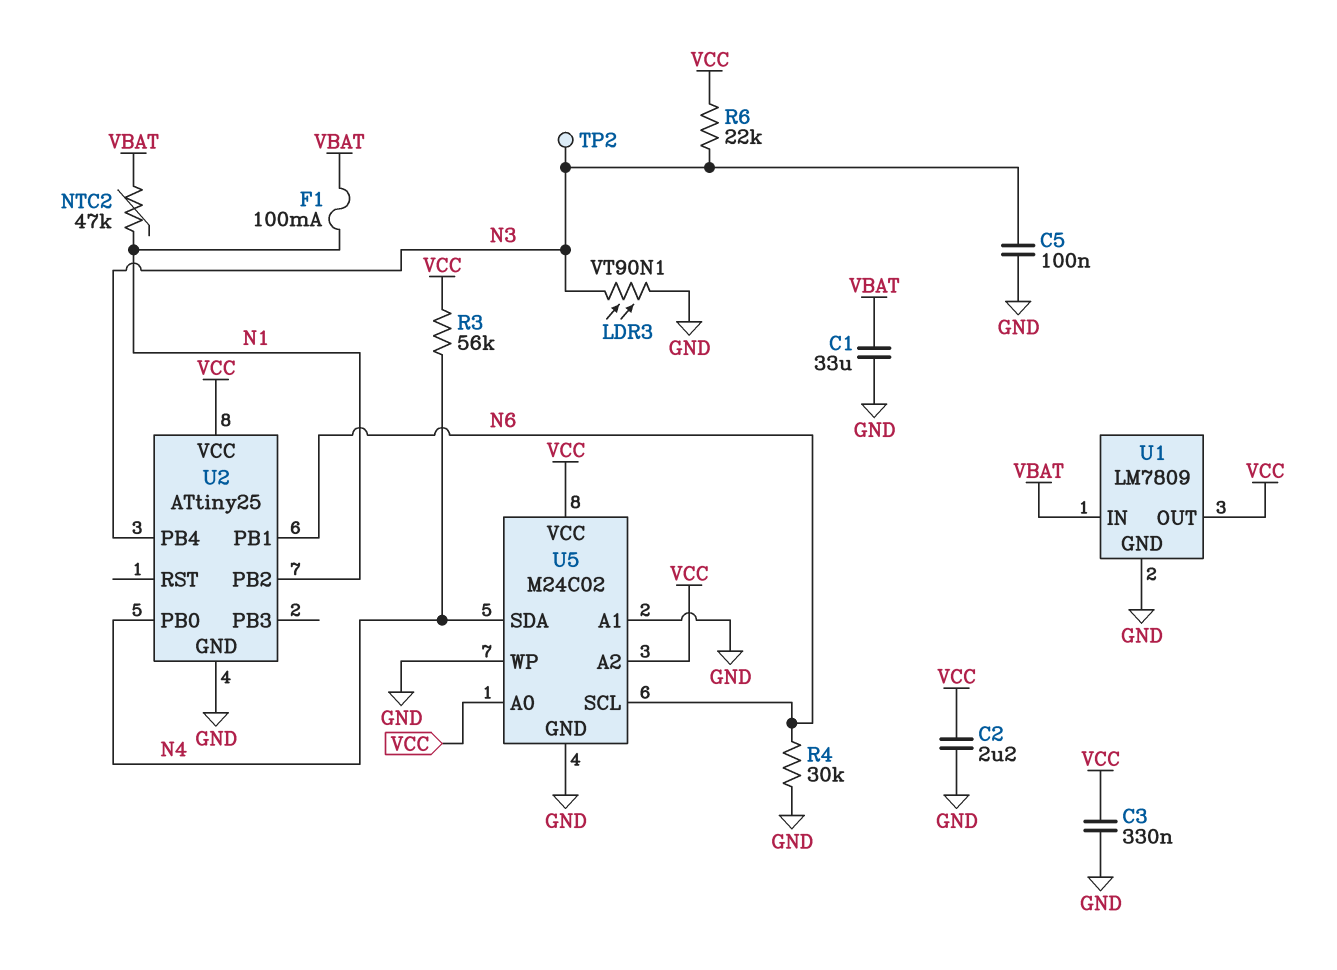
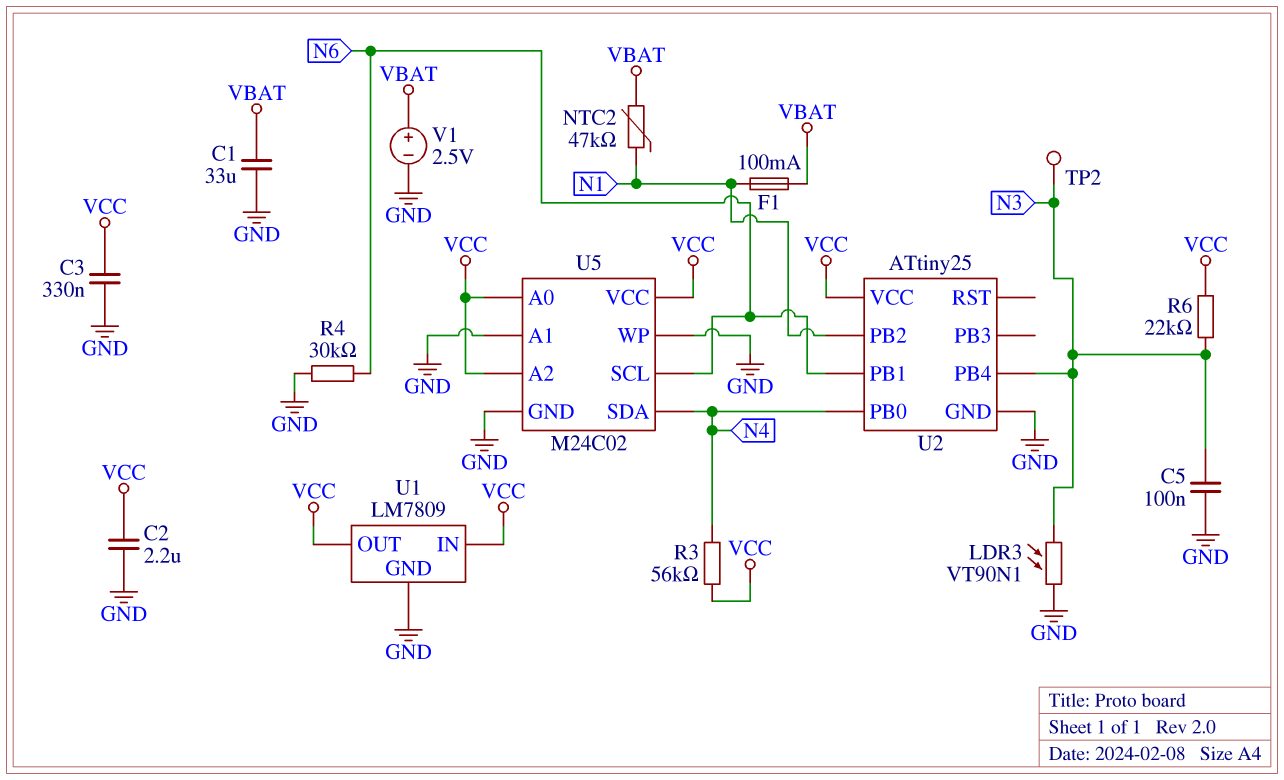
U1 pin IN: VBAT -> VCC
V1: none -> 2.5V (plus VBAT, minus GND)

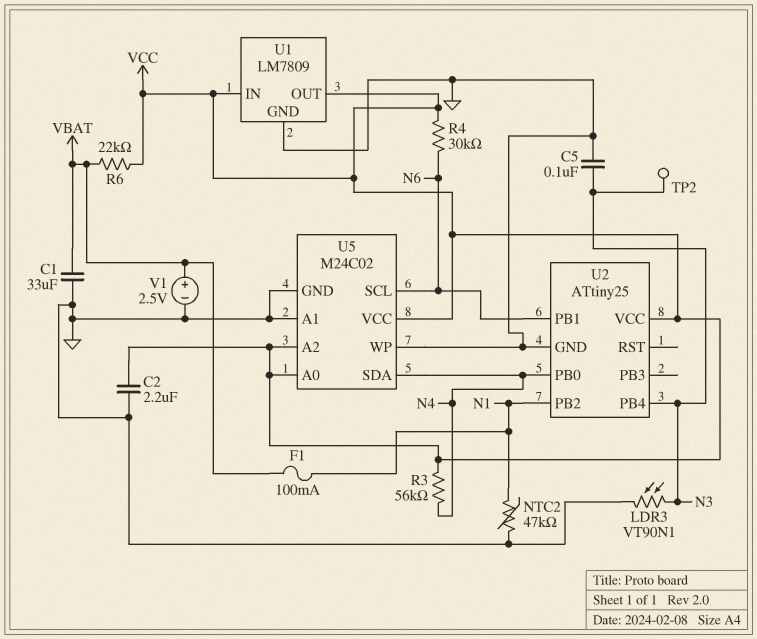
C3: 330nF (GND, VCC) -> none
NTC2: 47k (N1, VBAT) -> 47k (GND, N1)
R4: 30k (GND, N6) -> 30k (N6, VCC)
R6: 22k (N3, VCC) -> 22k (VBAT, VCC)

